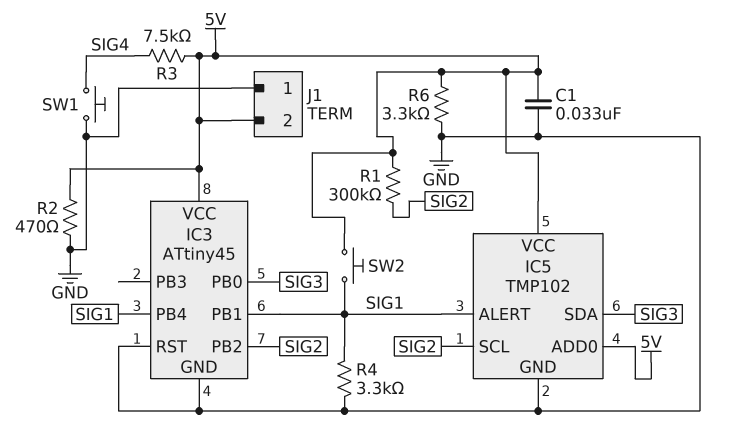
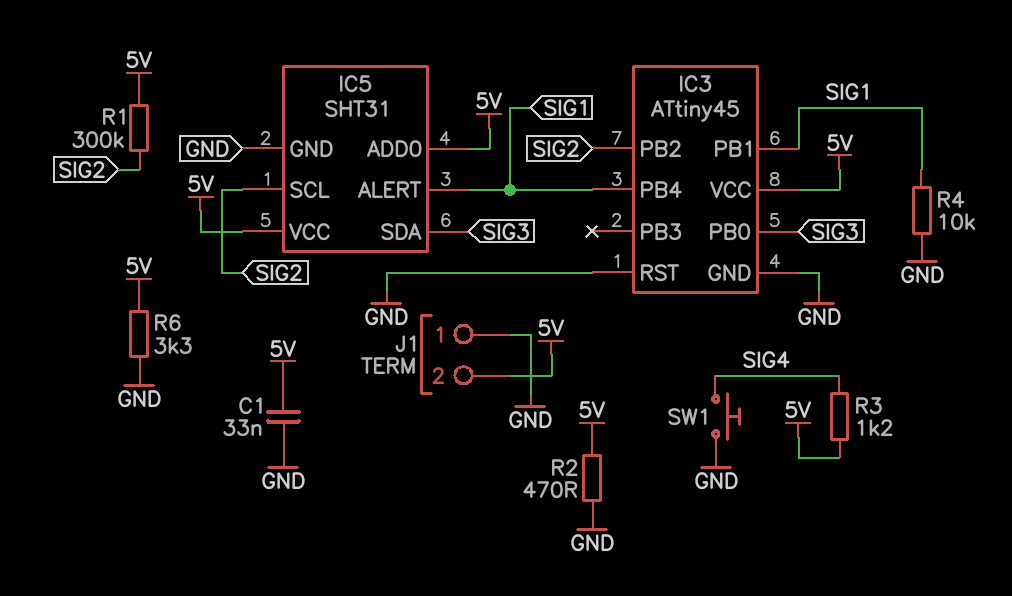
IC5: TMP102 -> SHT31
R3: 7.5k (5V, SIG4) -> 1.2k (5V, SIG4)
R4: 3.3k (GND, SIG1) -> 10k (GND, SIG1)
SW2: button (5V, SIG1) -> none

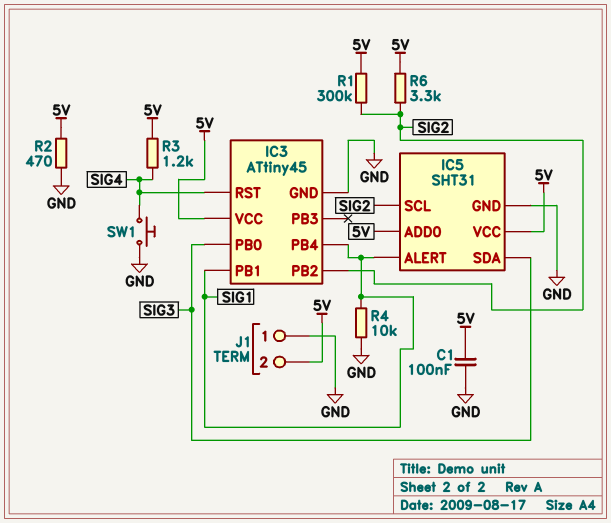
C1: 33nF (5V, GND) -> 100nF (5V, GND)
IC3 pin RST: GND -> SIG4
R6: 3.3k (5V, GND) -> 3.3k (5V, SIG2)

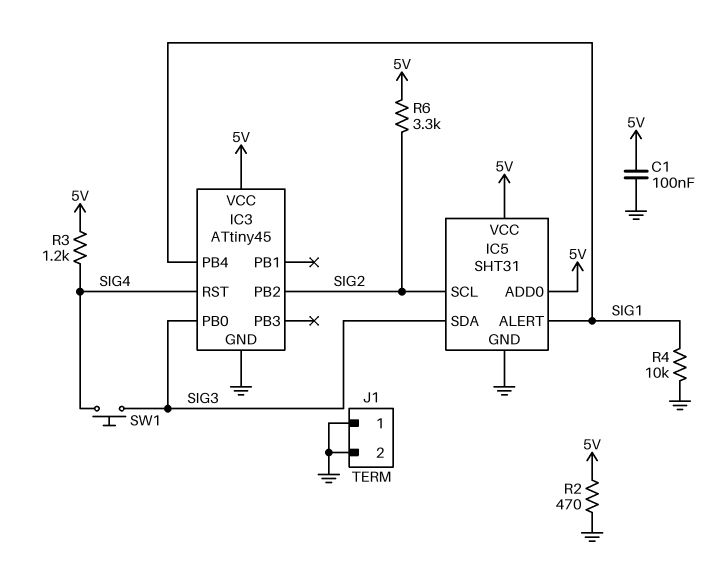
IC3 pin PB1: SIG1 -> none
J1 pin 2: 5V -> GND
R1: 300k (5V, SIG2) -> none
SW1: button (GND, SIG4) -> button (SIG3, SIG4)

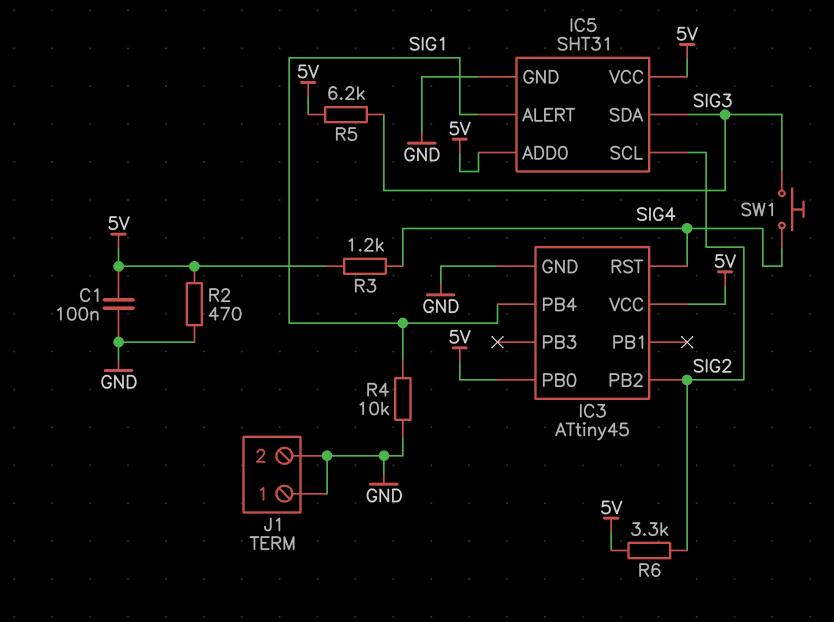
IC3 pin PB0: SIG3 -> 5V
R5: none -> 6.2k (5V, SIG3)

